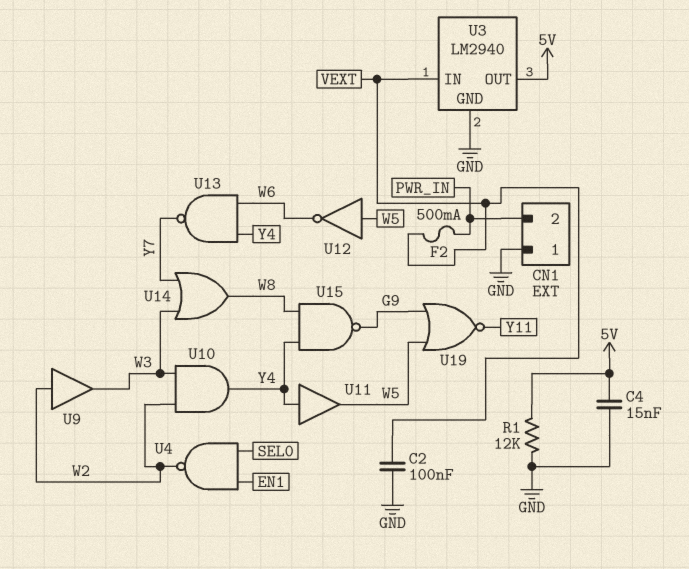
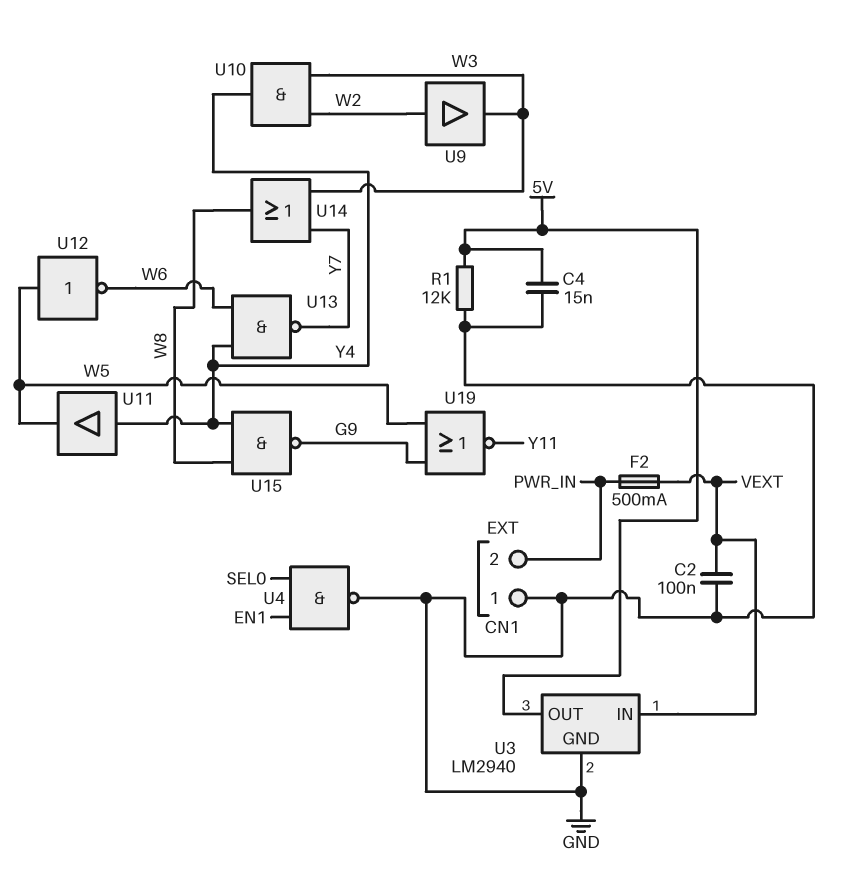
U4: NAND (in EN1, in SEL0, out W2) -> NAND (in EN1, in SEL0, out GND)

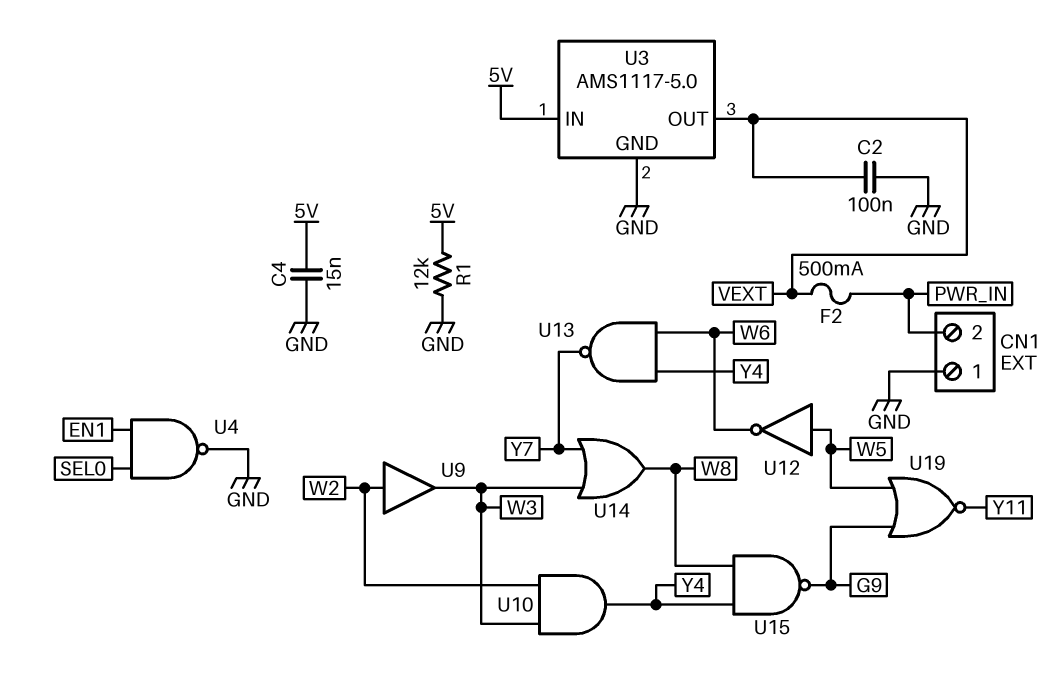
U3: LM2940 -> AMS1117-5.0
U3 pin IN: VEXT -> 5V
U3 pin OUT: 5V -> VEXT
U11: buffer (in Y4, out W5) -> none

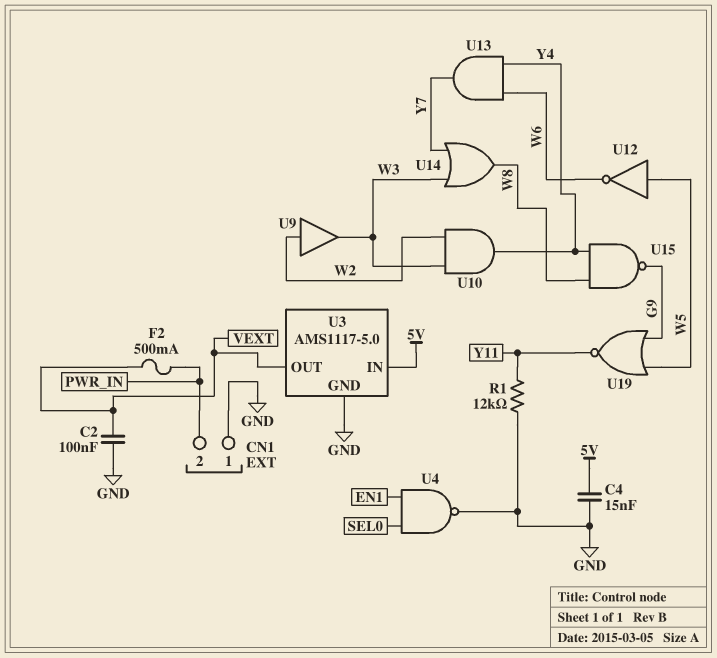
R1: 12k (5V, GND) -> 12k (GND, Y11)
U13: NAND (in W6, in Y4, out Y7) -> AND (in W6, in Y4, out Y7)

